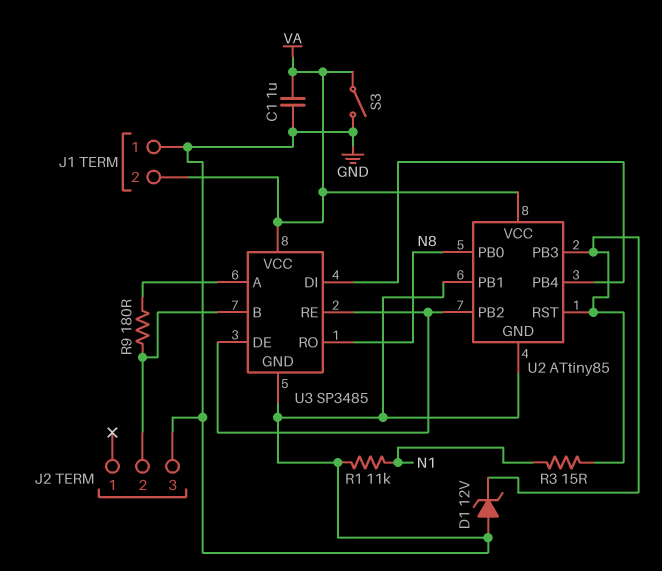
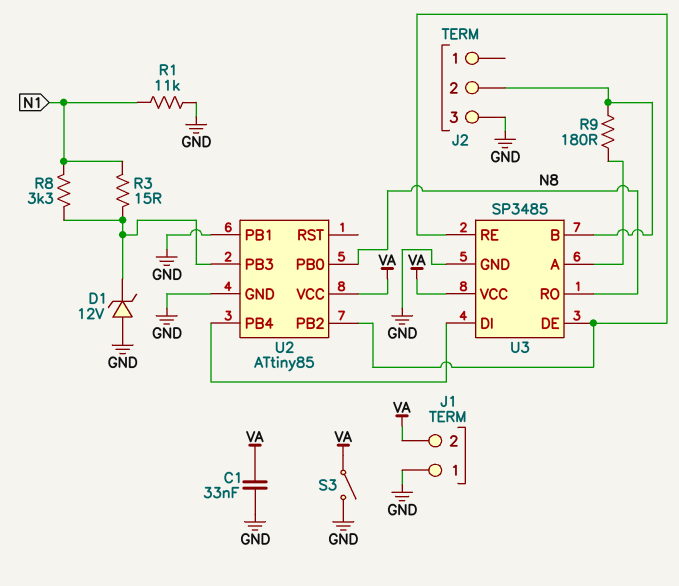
C1: 1uF (GND, VA) -> 33nF (GND, VA)
R8: none -> 3.3k (N1, U2/PB3)
U2 pin RST: U2/PB3 -> none

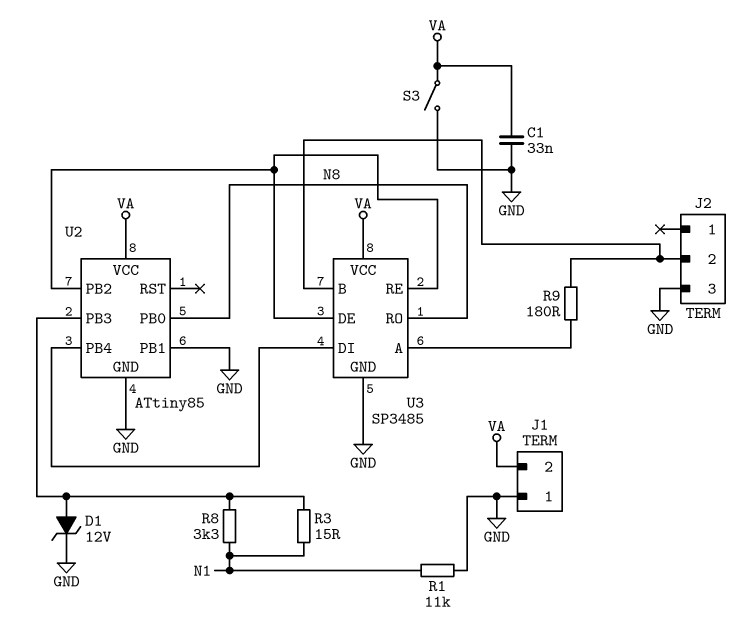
D1: zener 12V (A GND, K U2/PB3) -> zener 12V (A U2/PB3, K GND)

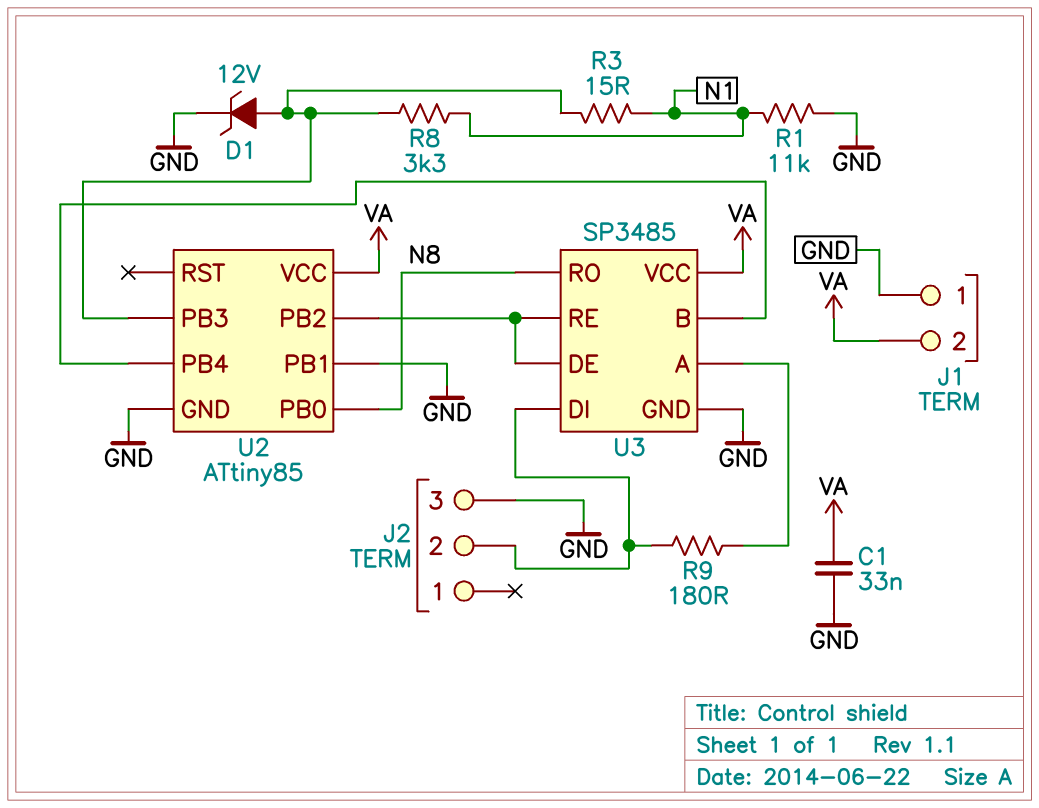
S3: switch (GND, VA) -> none
U3 pin B: J2/2 -> U2/PB4
U3 pin DI: U2/PB4 -> J2/2

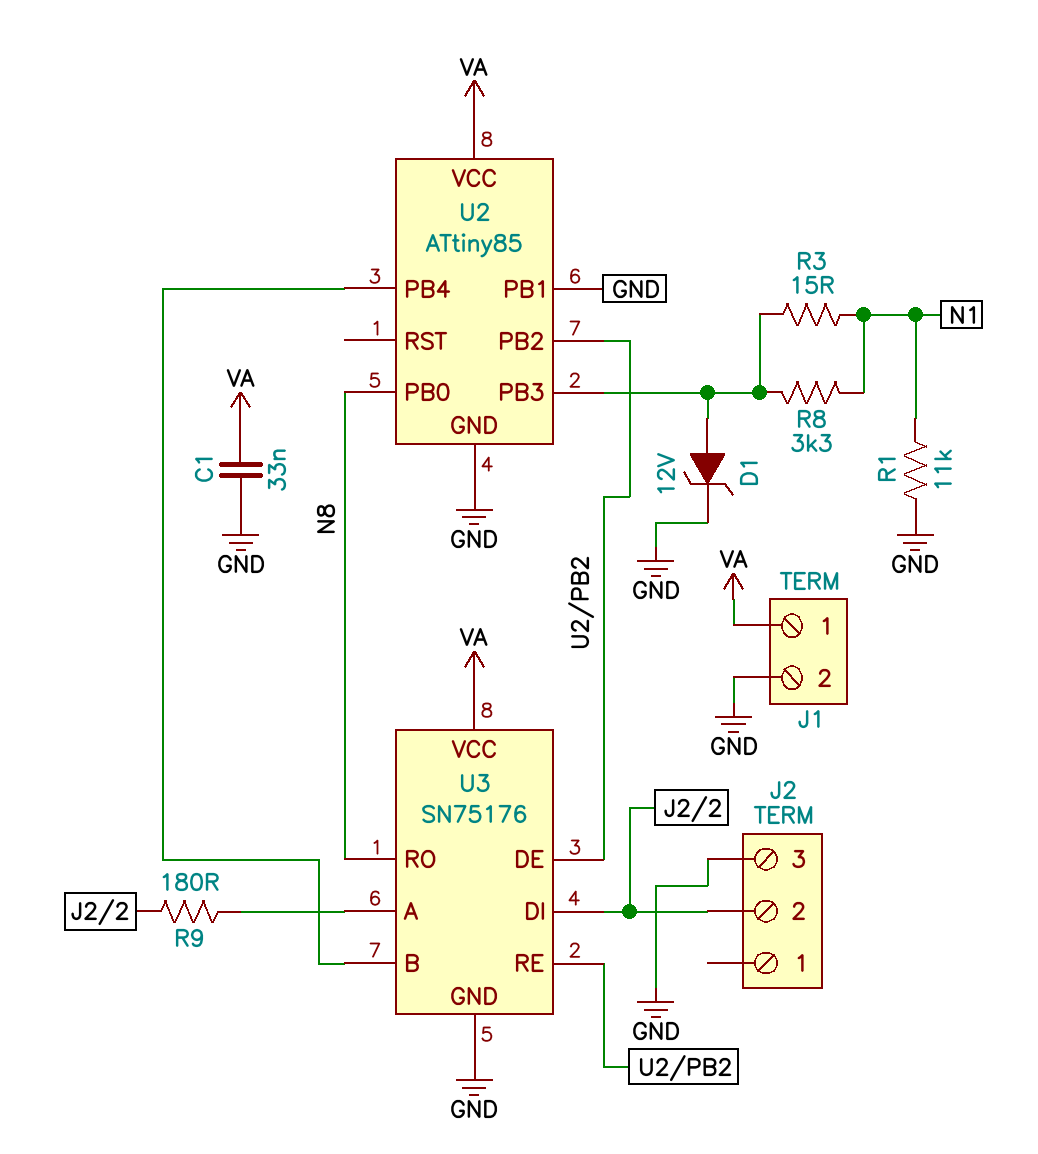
J1 pin 1: GND -> VA
J1 pin 2: VA -> GND
U3: SP3485 -> SN75176

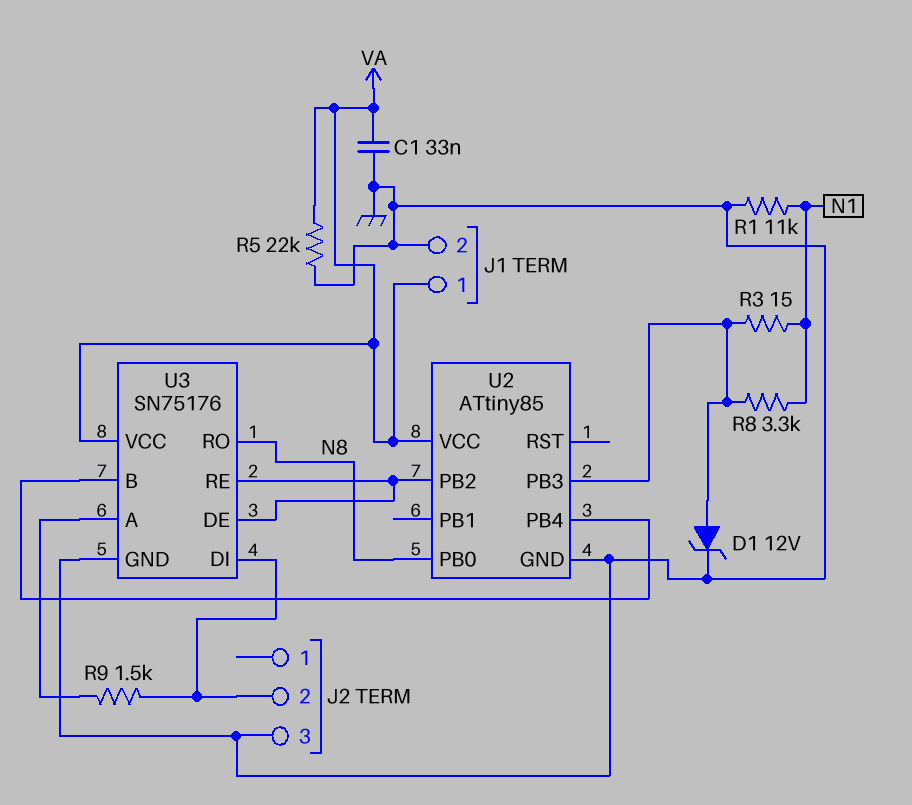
R5: none -> 22k (GND, VA)
R9: 180 (J2/2, U3/A) -> 1.5k (J2/2, U3/A)
U2 pin PB1: GND -> none

